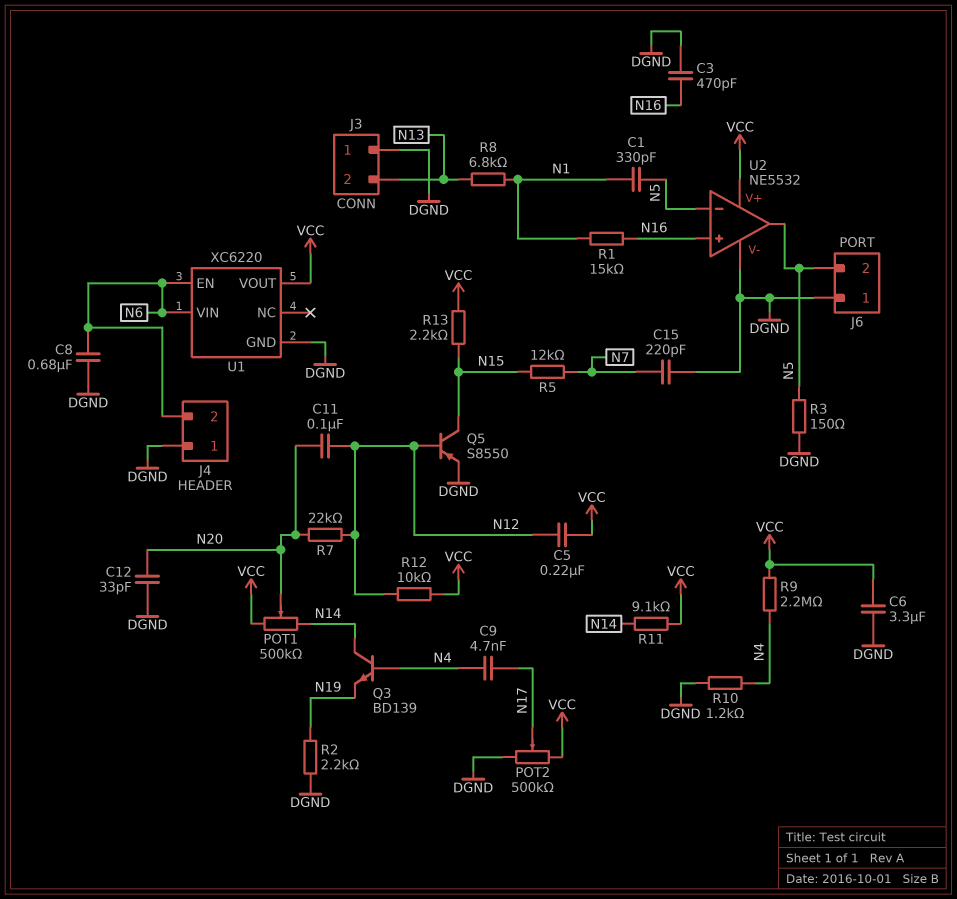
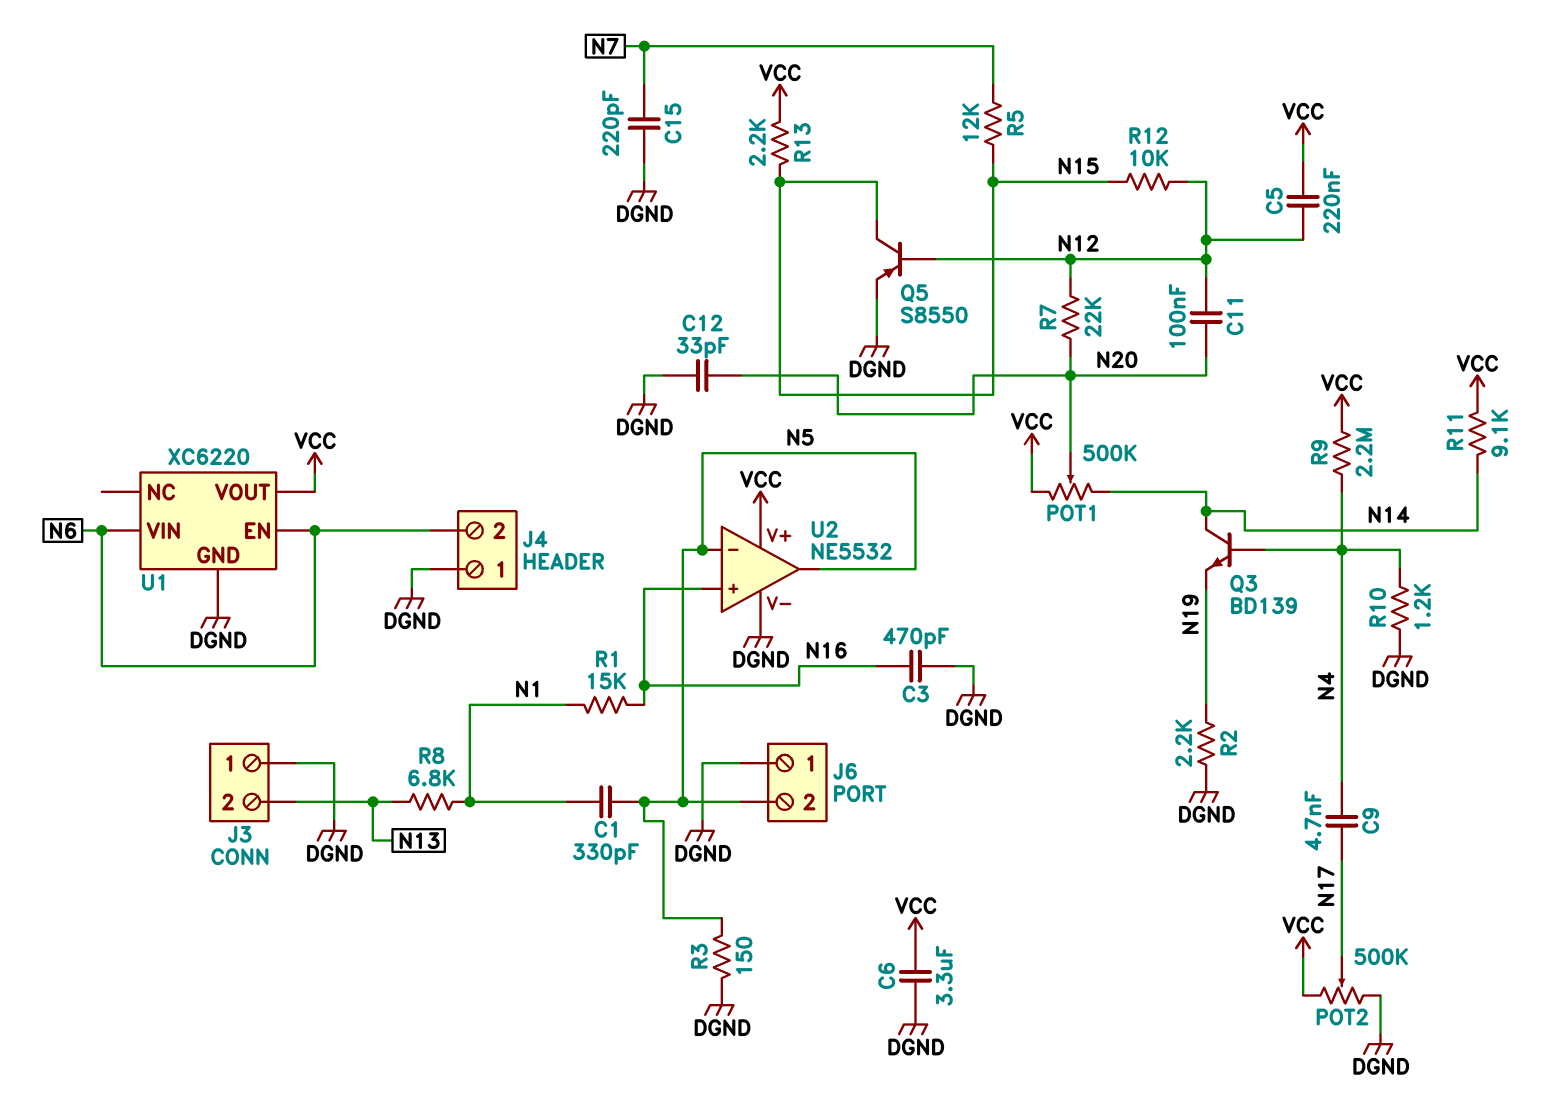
C8: 680nF (DGND, N6) -> none
R12: 10k (N12, VCC) -> 10k (N12, N15)

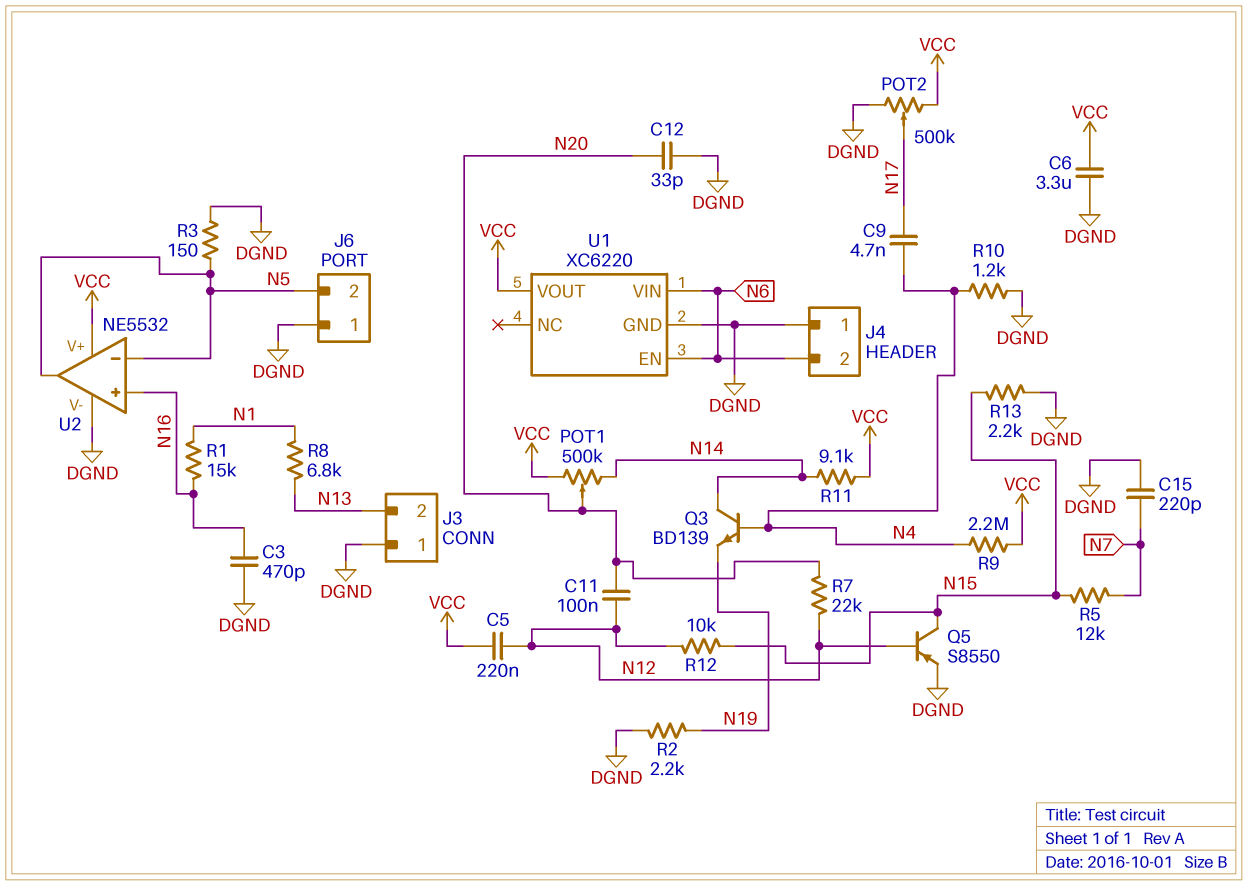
C1: 330pF (N1, N5) -> none
R13: 2.2k (N15, VCC) -> 2.2k (DGND, N15)

